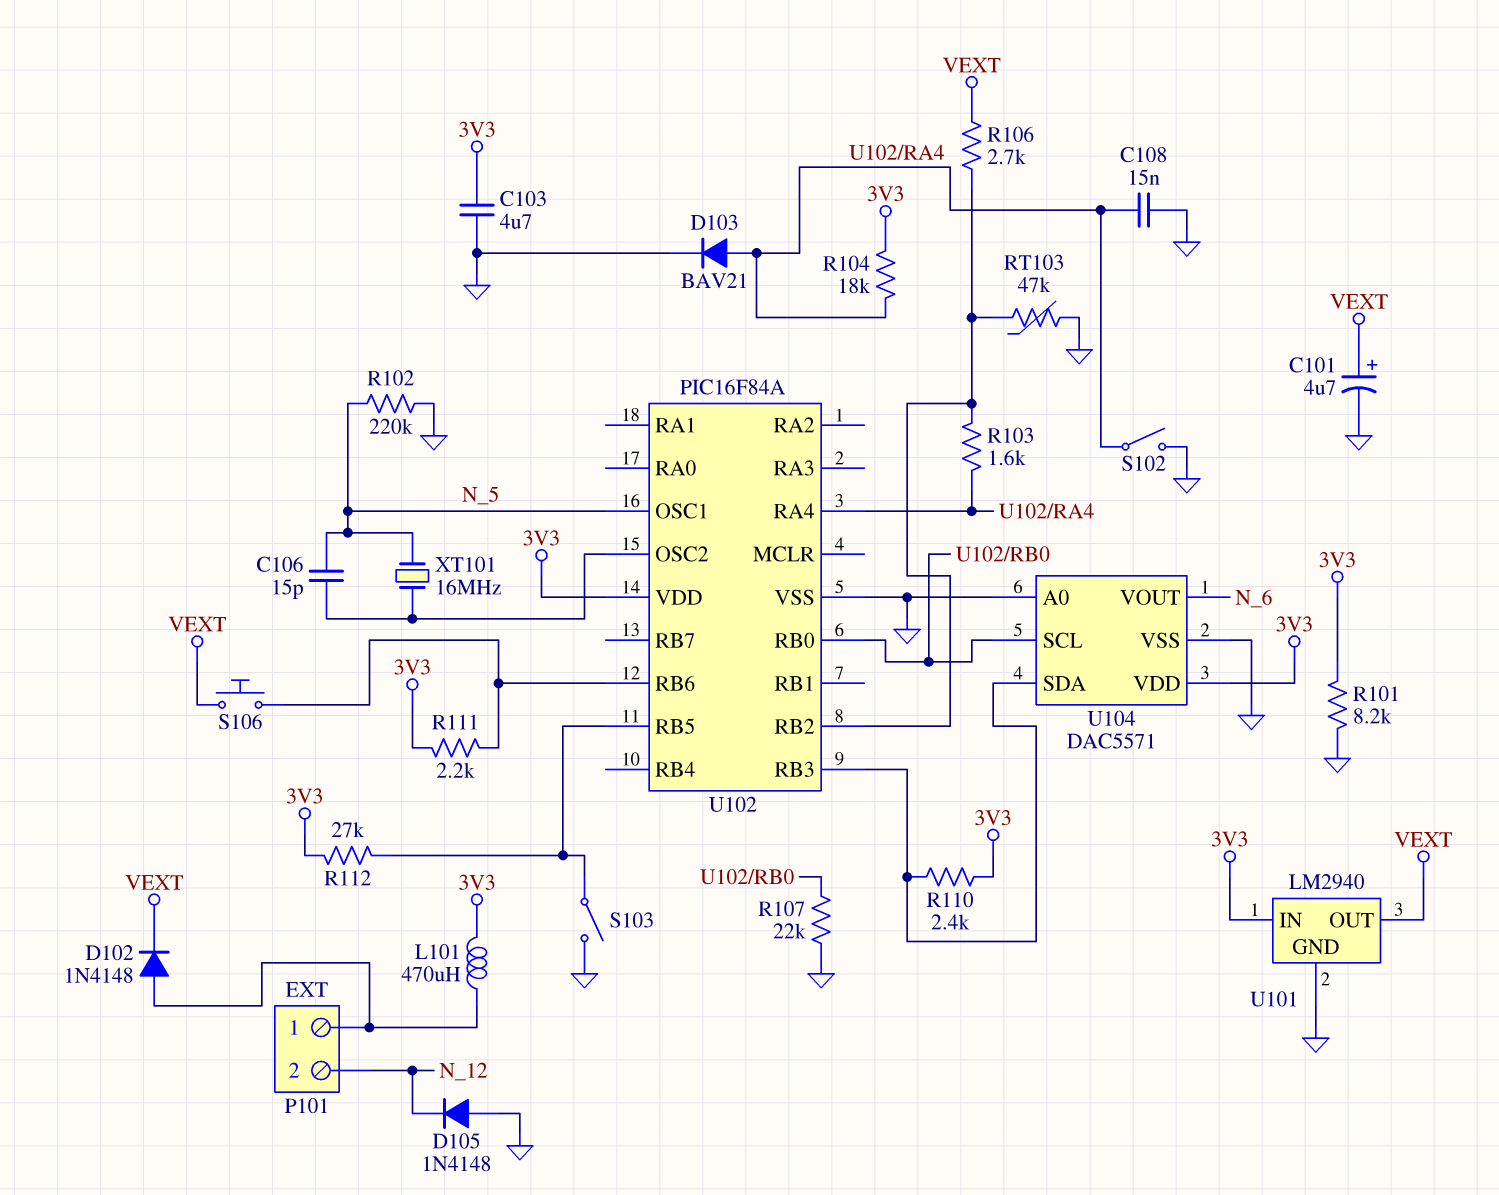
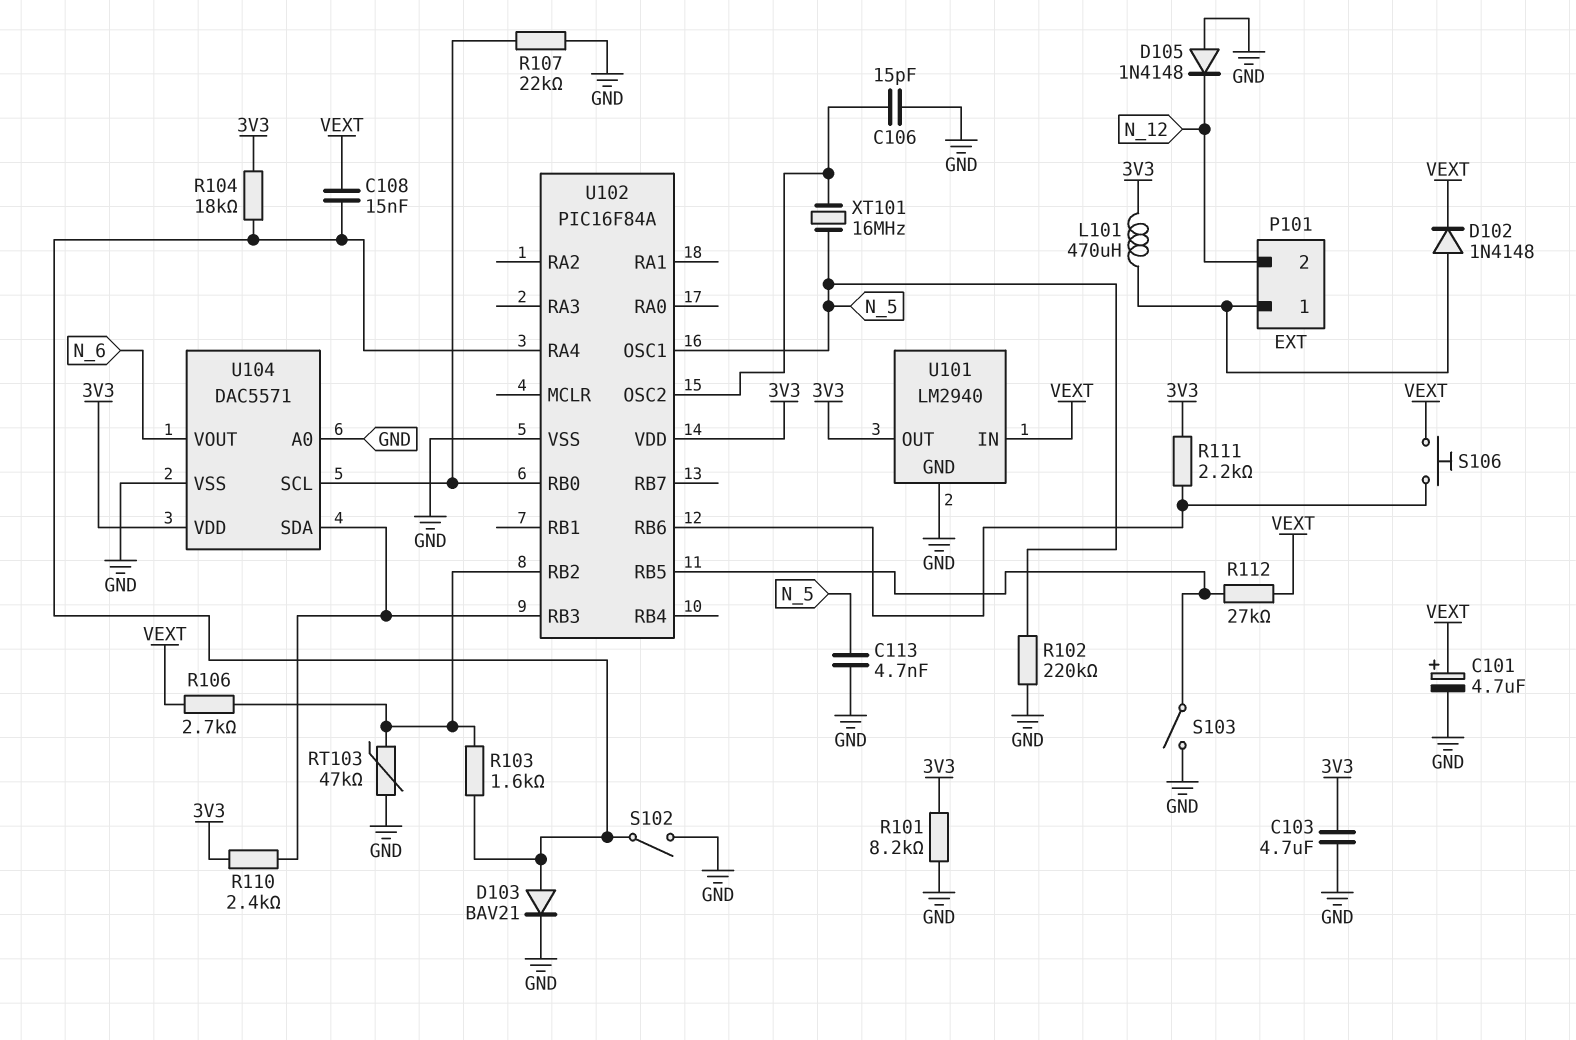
C106: 15pF (N_5, U102/OSC2) -> 15pF (GND, U102/OSC2)
C108: 15nF (GND, U102/RA4) -> 15nF (U102/RA4, VEXT)
C113: none -> 4.7nF (GND, N_5)
R112: 27k (3V3, U102/RB5) -> 27k (U102/RB5, VEXT)
U101 pin IN: 3V3 -> VEXT
U101 pin OUT: VEXT -> 3V3

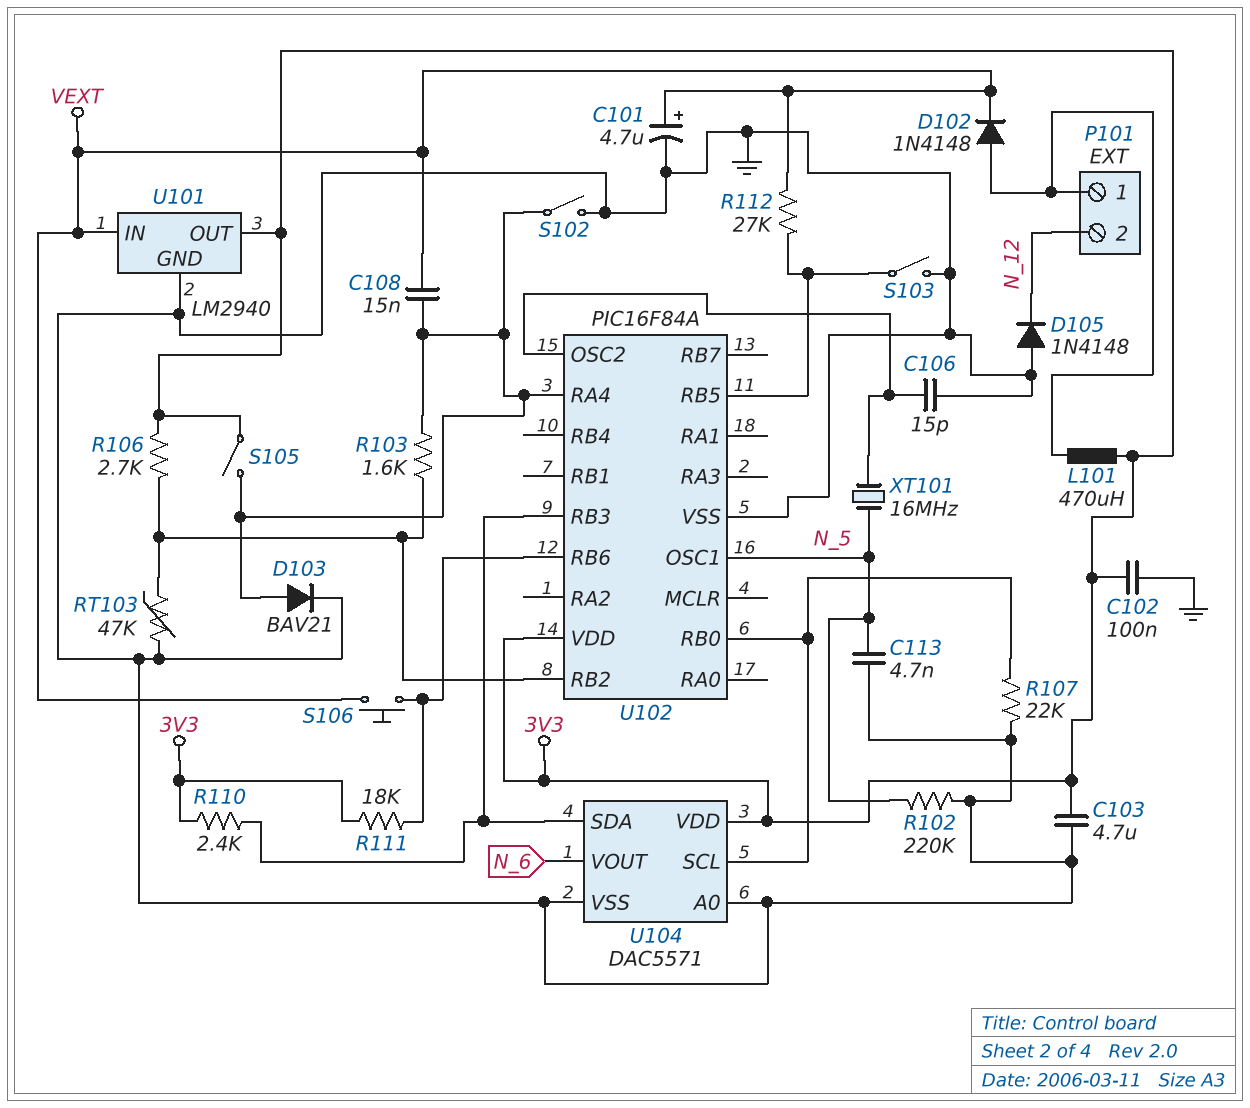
C102: none -> 100nF (3V3, GND)
R101: 8.2k (3V3, GND) -> none
R104: 18k (3V3, U102/RA4) -> none
R106: 2.7k (U102/RB2, VEXT) -> 2.7k (3V3, U102/RB2)
R111: 2.2k (3V3, U102/RB6) -> 18k (3V3, U102/RB6)
S105: none -> switch (3V3, U102/RA4)

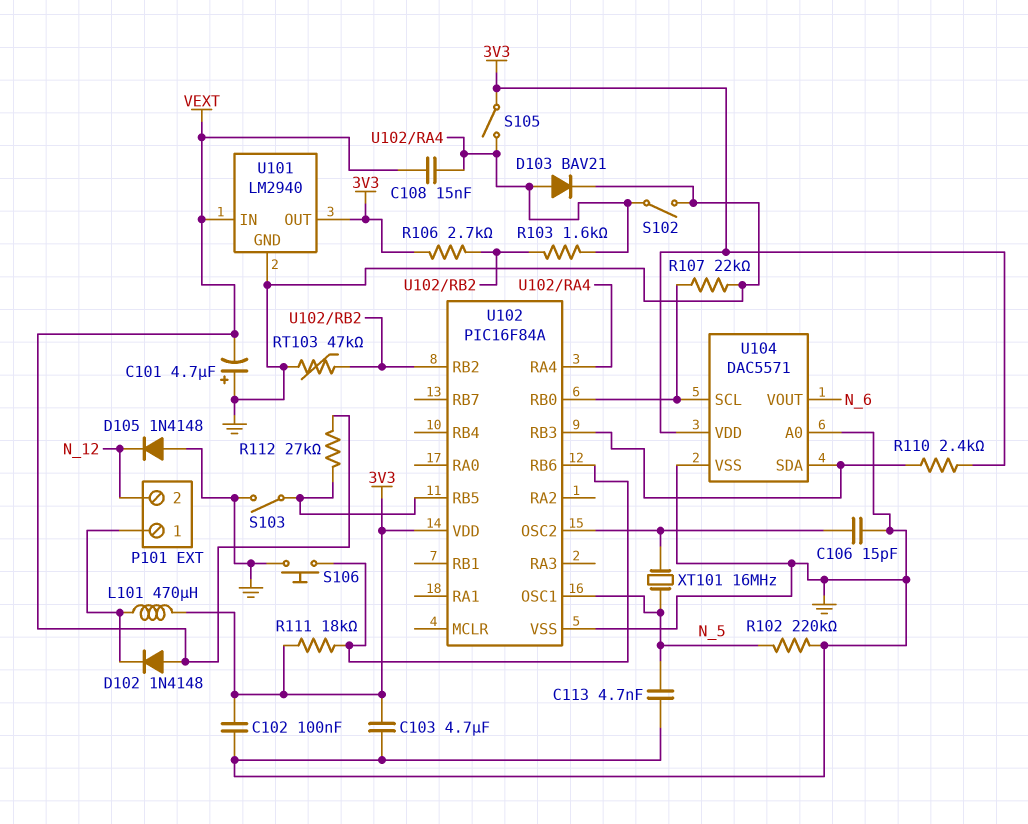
C101: 4.7uF (plus VEXT, minus GND) -> 4.7uF (plus GND, minus VEXT)
D102: diode 1N4148 (A P101/1, K VEXT) -> diode 1N4148 (A VEXT, K P101/1)
S106: button (U102/RB6, VEXT) -> button (GND, U102/RB6)

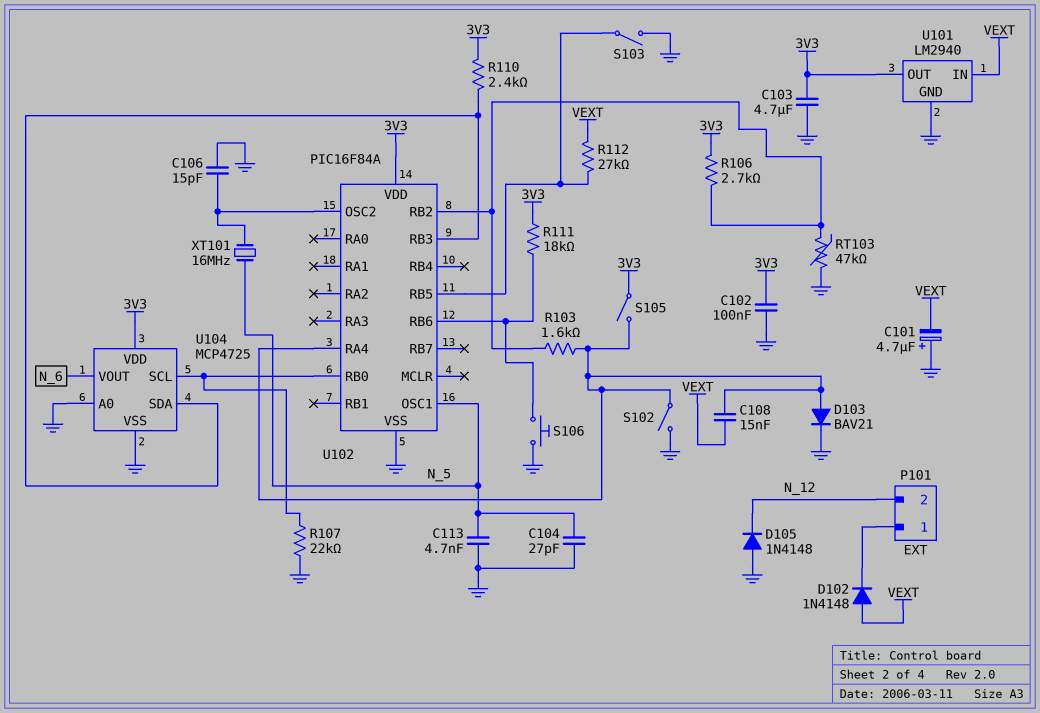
C104: none -> 27pF (GND, N_5)
L101: 470uH (3V3, P101/1) -> none
R102: 220k (GND, N_5) -> none
U104: DAC5571 -> MCP4725

